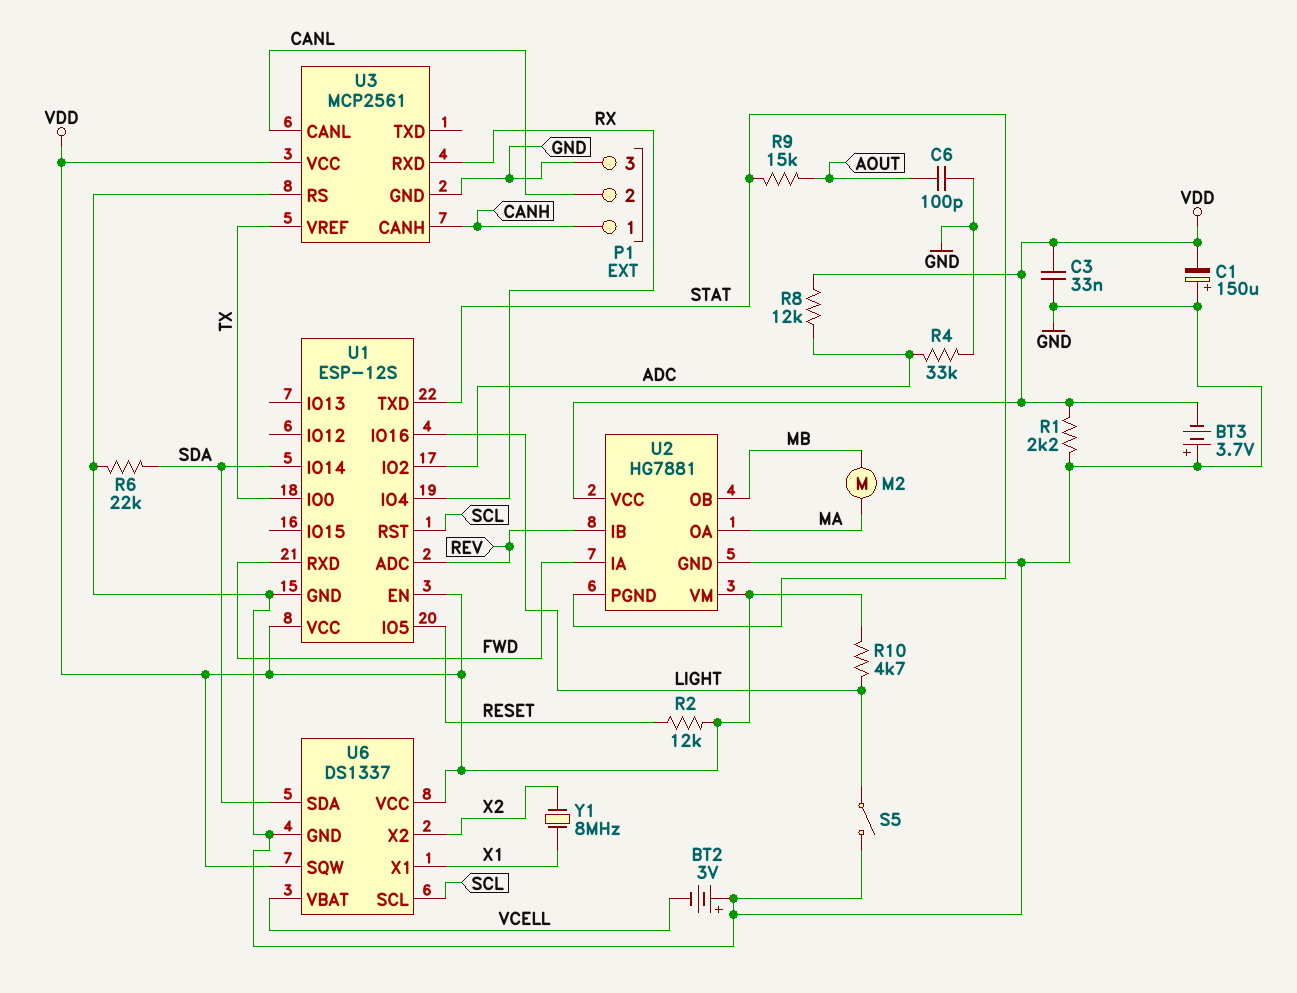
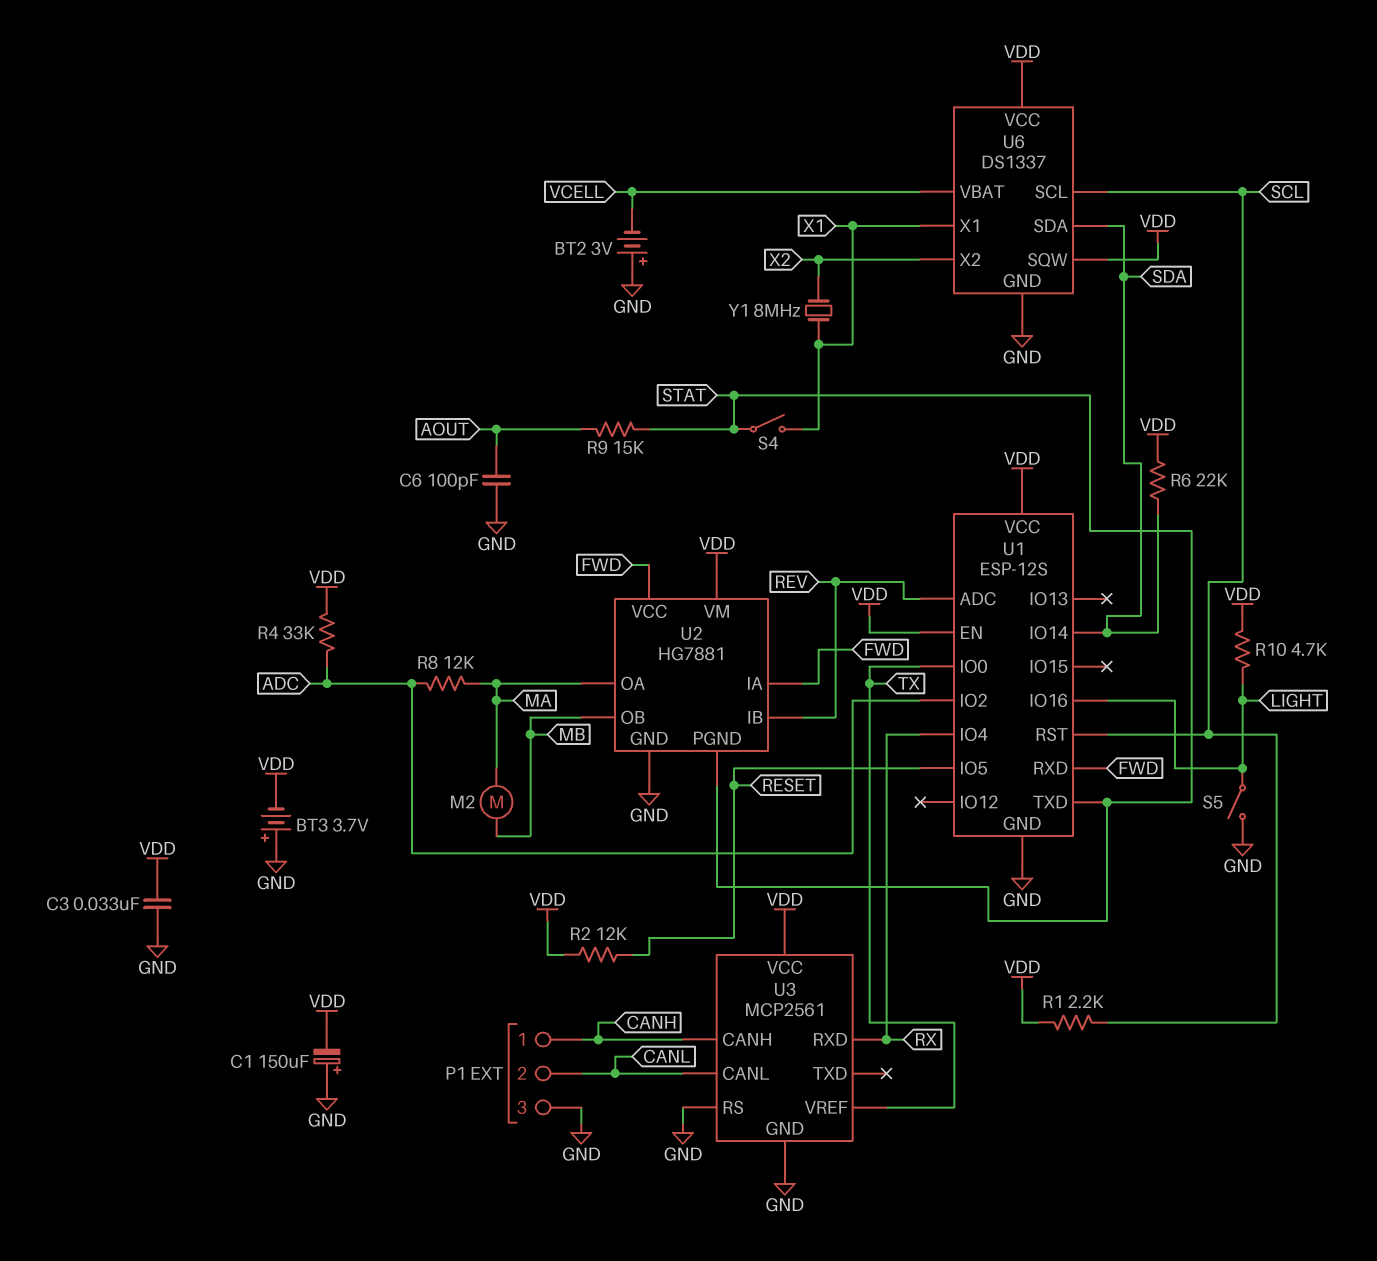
R1: 2.2k (GND, VDD) -> 2.2k (SCL, VDD)
R4: 33k (ADC, GND) -> 33k (ADC, VDD)
R6: 22k (GND, SDA) -> 22k (SDA, VDD)
R8: 12k (ADC, VDD) -> 12k (ADC, MA)
S4: none -> switch (STAT, X1)
U2 pin VCC: VDD -> FWD

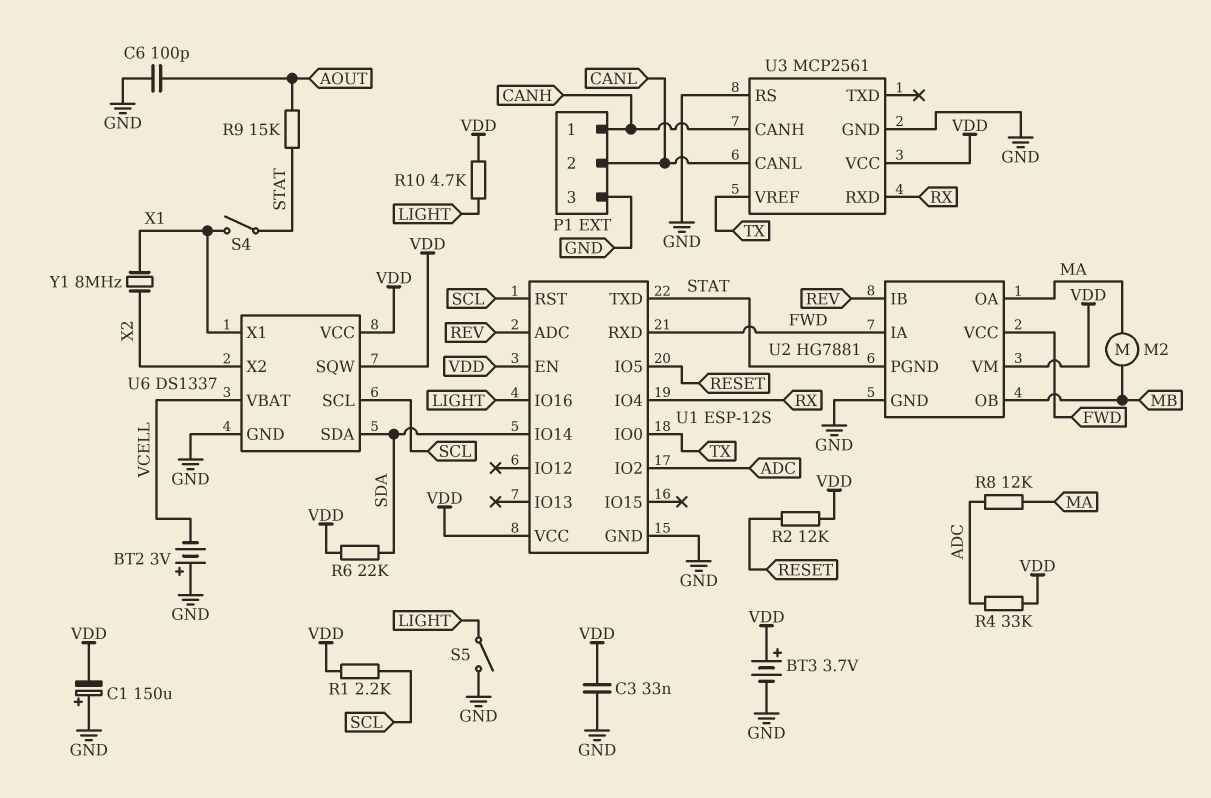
BT3: 3.7V (plus GND, minus VDD) -> 3.7V (plus VDD, minus GND)

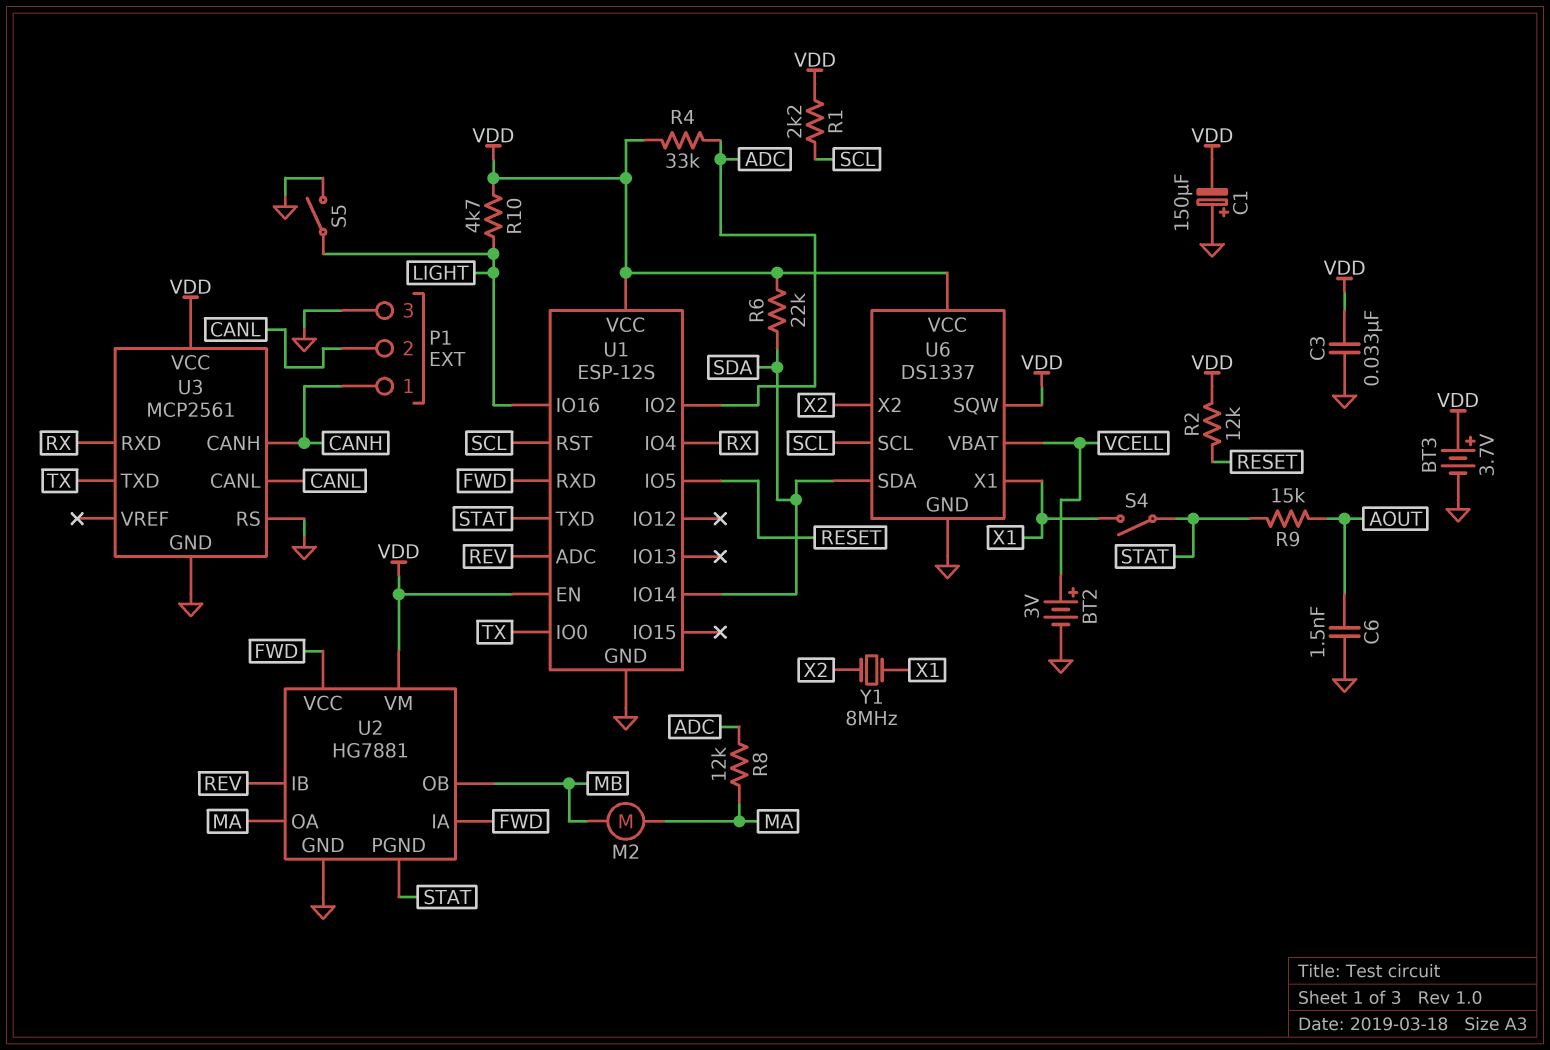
BT2: 3V (plus GND, minus VCELL) -> 3V (plus VCELL, minus GND)
C6: 100pF (AOUT, GND) -> 1.5nF (AOUT, GND)
U3 pin TXD: none -> TX
U3 pin VREF: TX -> none

